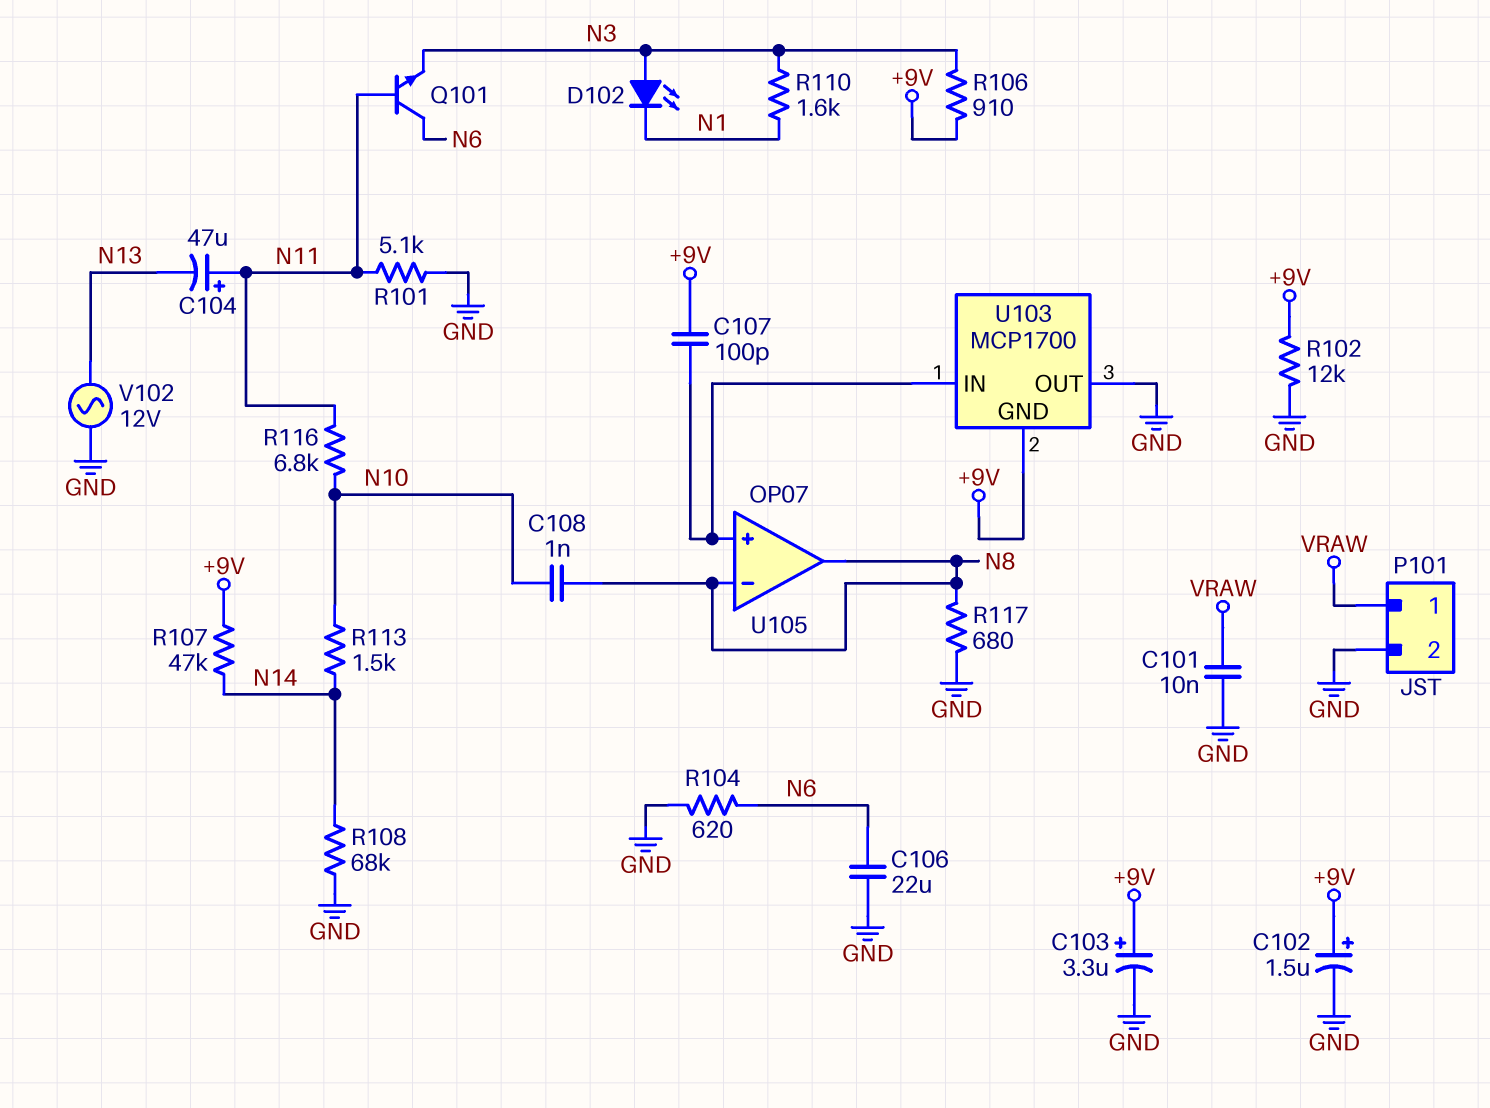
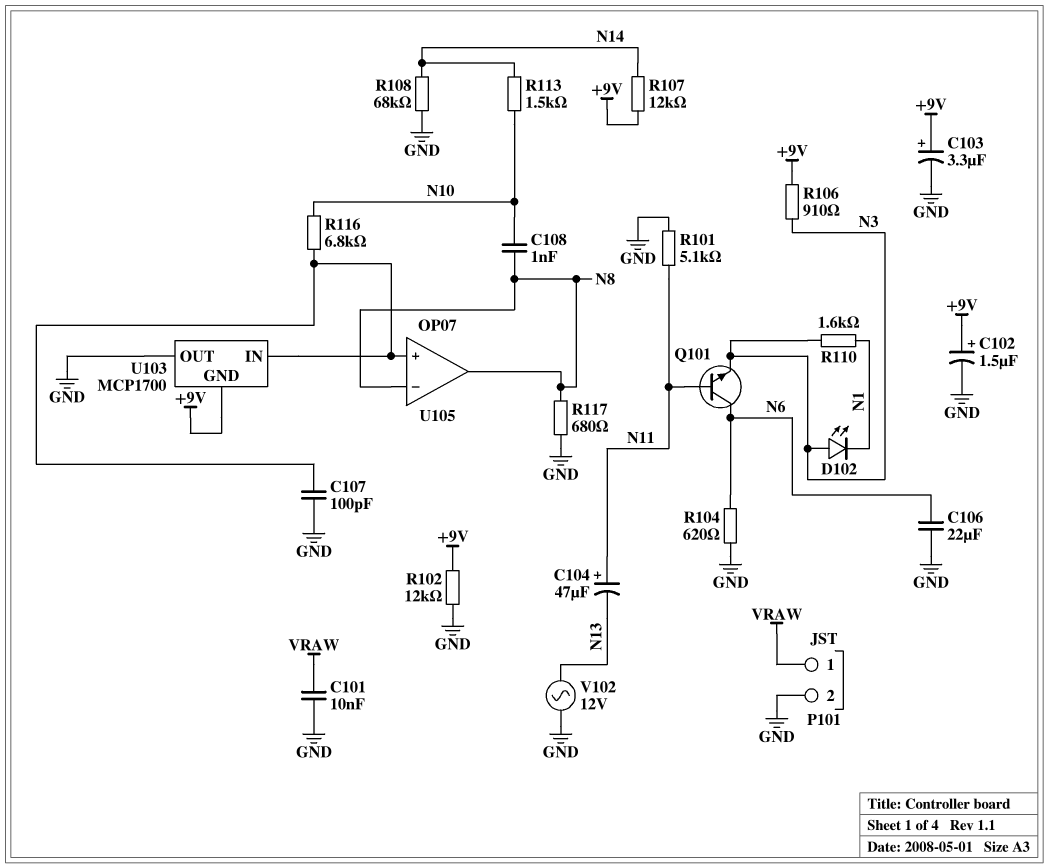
C107: 100pF (+9V, U103/IN) -> 100pF (GND, U103/IN)
R107: 47k (+9V, N14) -> 12k (+9V, N14)
R116: 6.8k (N10, N11) -> 6.8k (N10, U103/IN)

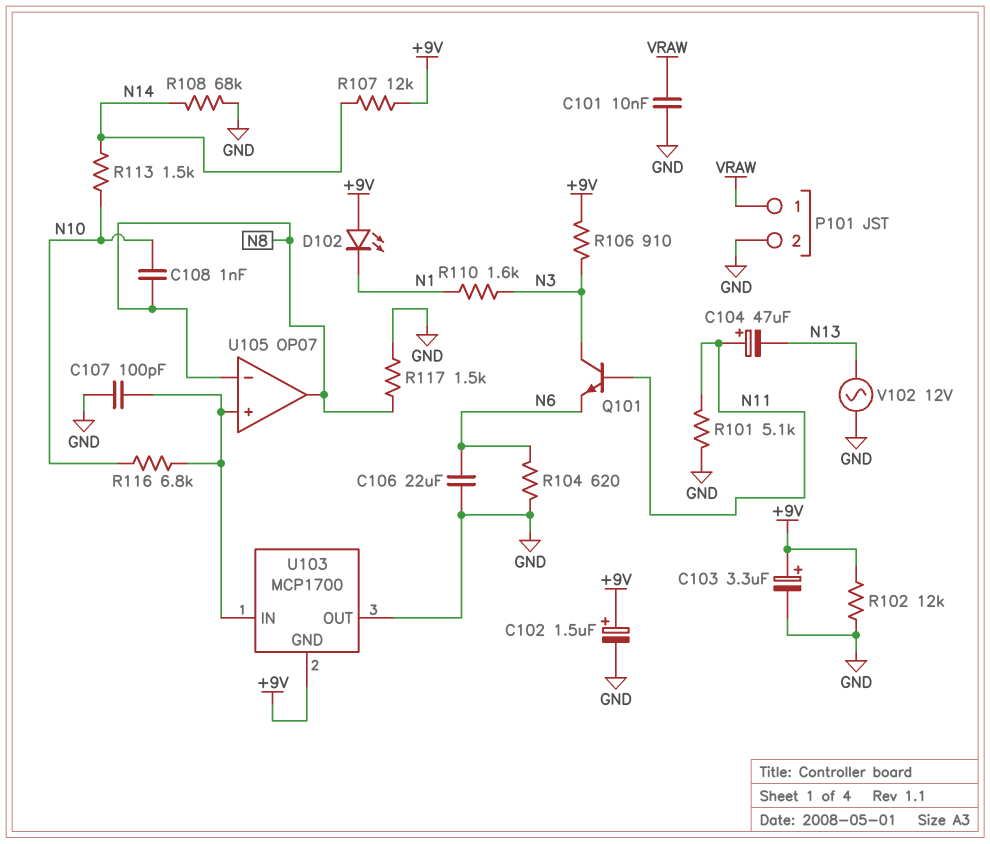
D102: LED (A N3, K N1) -> LED (A +9V, K N1)
Q101: NPN (B N11, C N6, E N3) -> NPN (B N11, C N3, E N6)
R117: 680 (GND, N8) -> 1.5k (GND, N8)

